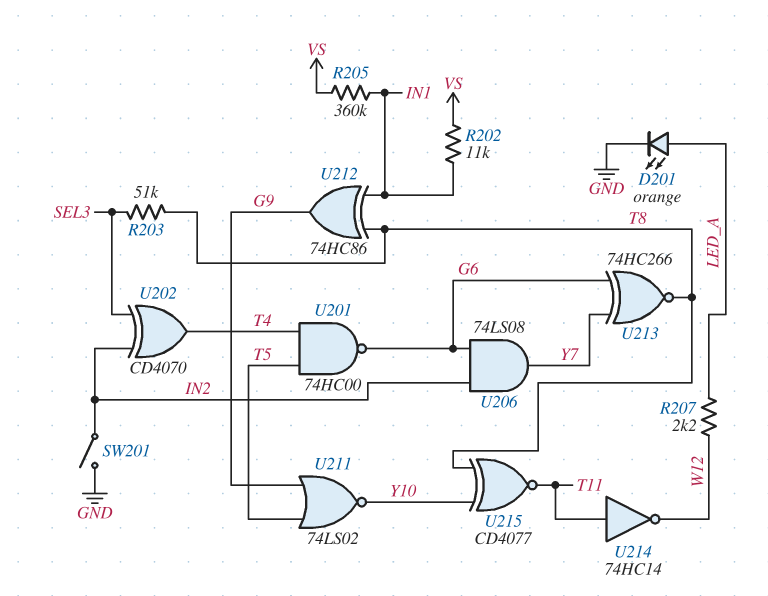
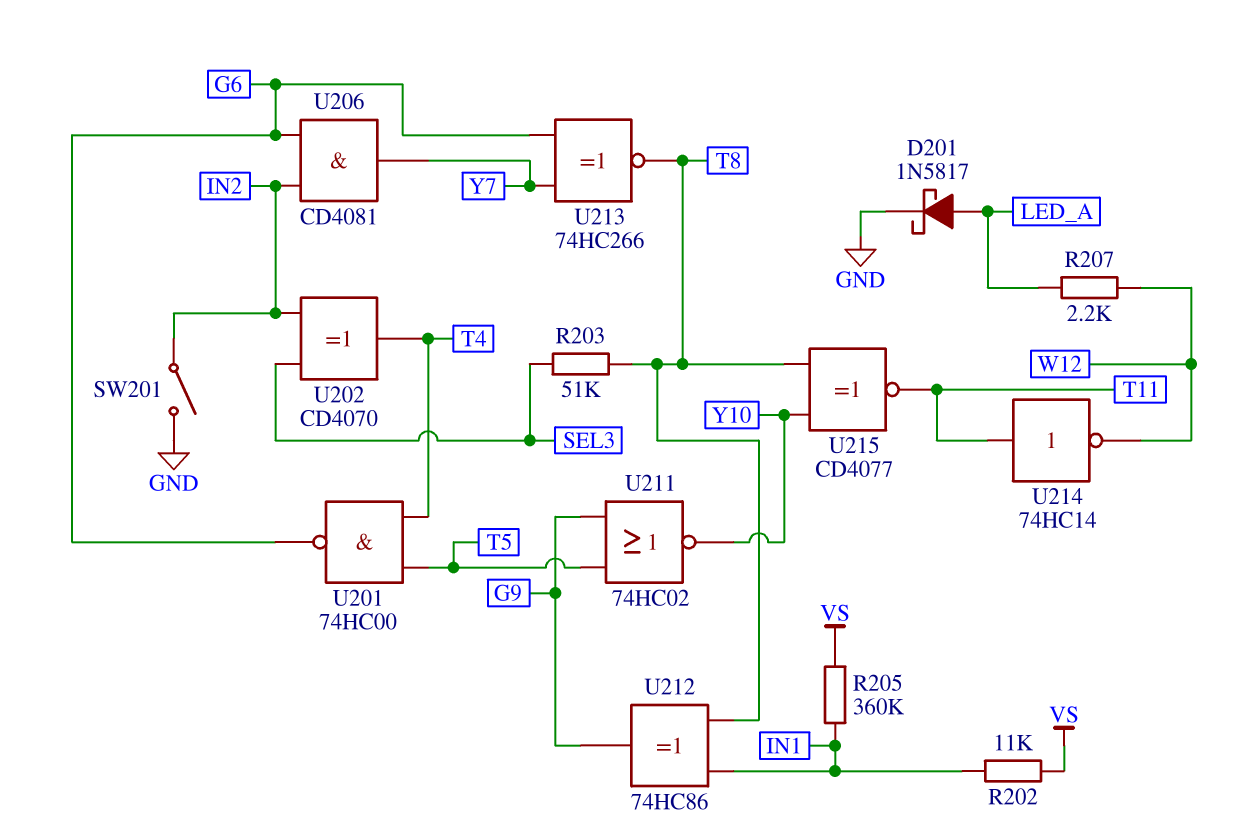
D201: LED orange (A LED_A, K GND) -> schottky 1N5817 (A LED_A, K GND)
U206: AND 74LS08 (in G6, in IN2, out Y7) -> AND CD4081 (in G6, in IN2, out Y7)
U211: NOR 74LS02 (in G9, in T5, out Y10) -> NOR 74HC02 (in G9, in T5, out Y10)

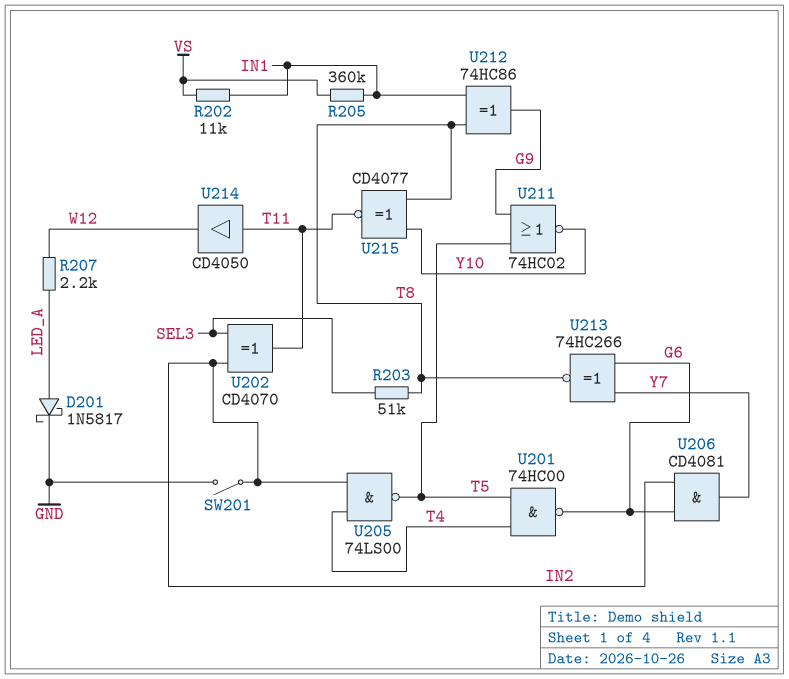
U202: XOR CD4070 (in IN2, in SEL3, out T4) -> XOR CD4070 (in IN2, in SEL3, out T11)
U205: none -> NAND 74LS00 (in IN2, in T4, out T5)
U214: NOT 74HC14 (in T11, out W12) -> buffer CD4050 (in T11, out W12)

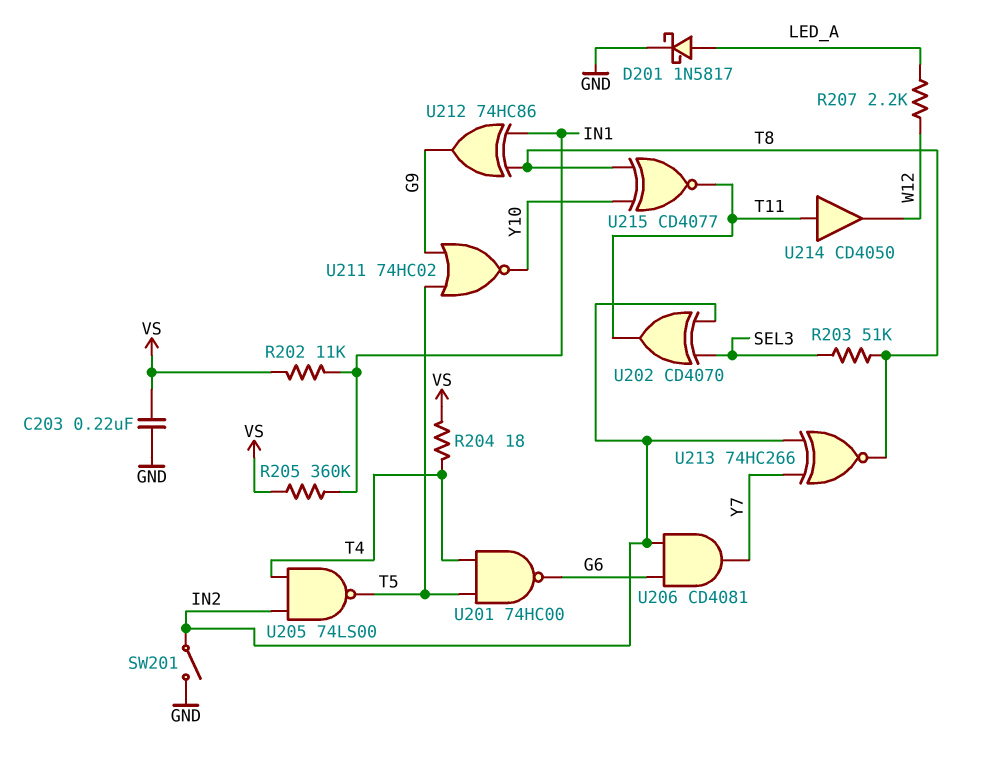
C203: none -> 220nF (GND, VS)
R204: none -> 18 (T4, VS)
U213: XNOR 74HC266 (in G6, in Y7, out T8) -> XNOR 74HC266 (in IN2, in Y7, out T8)

